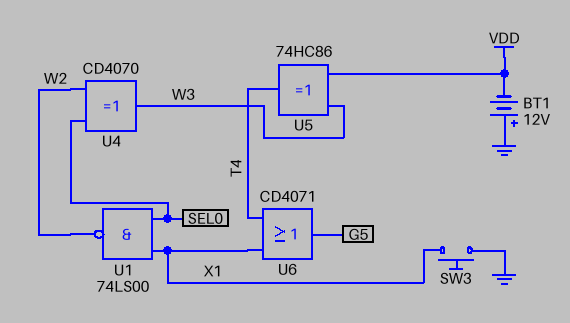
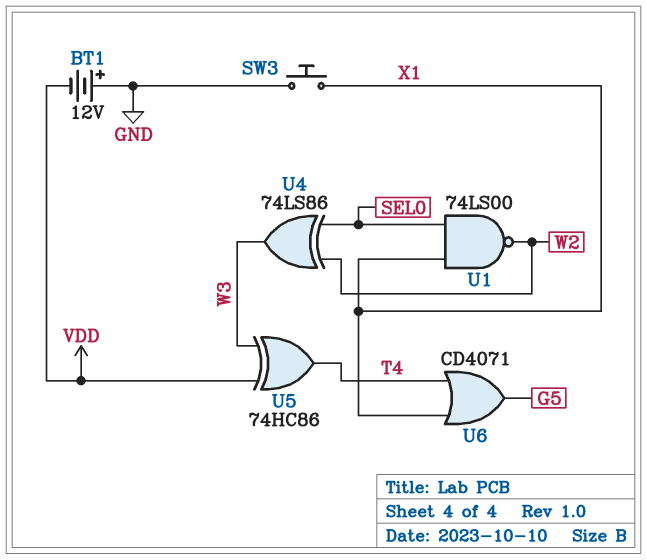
U4: XOR CD4070 (in SEL0, in W2, out W3) -> XOR 74LS86 (in SEL0, in W2, out W3)

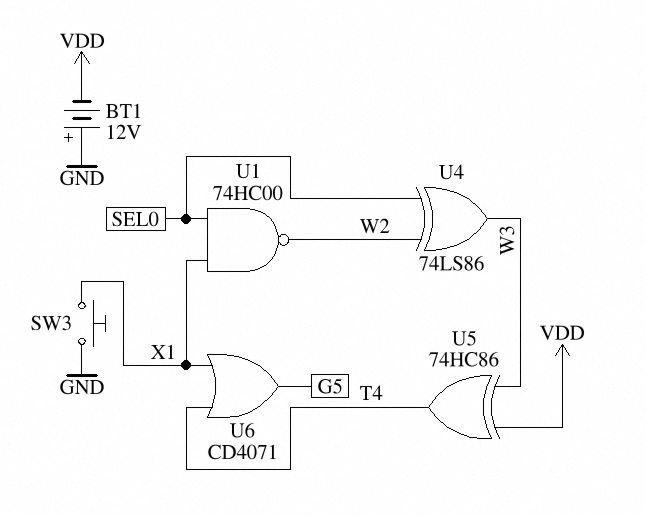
U1: NAND 74LS00 (in SEL0, in X1, out W2) -> NAND 74HC00 (in SEL0, in X1, out W2)

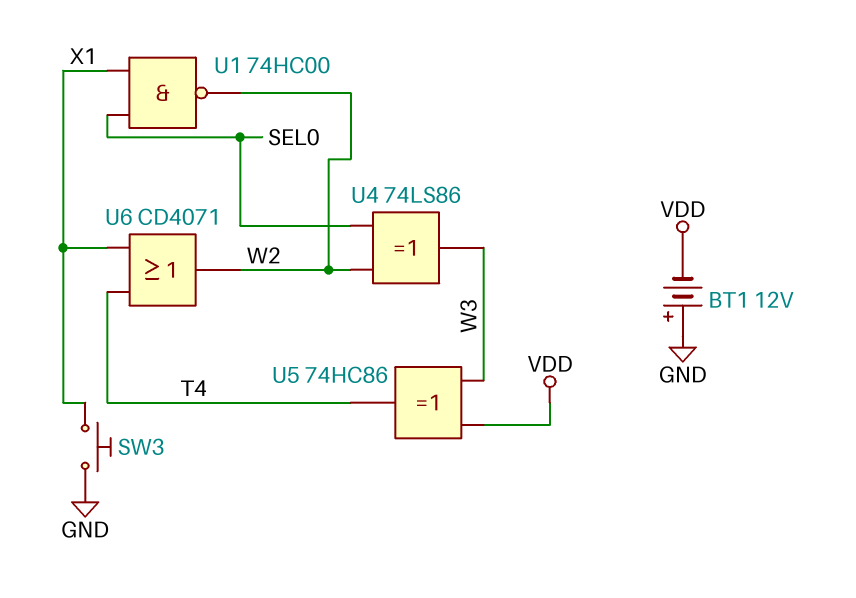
U6: OR CD4071 (in T4, in X1, out G5) -> OR CD4071 (in T4, in X1, out W2)

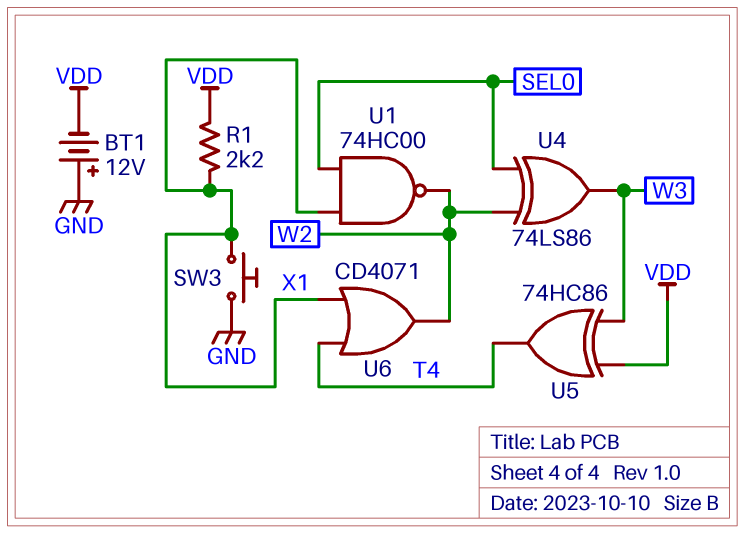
R1: none -> 2.2k (VDD, X1)

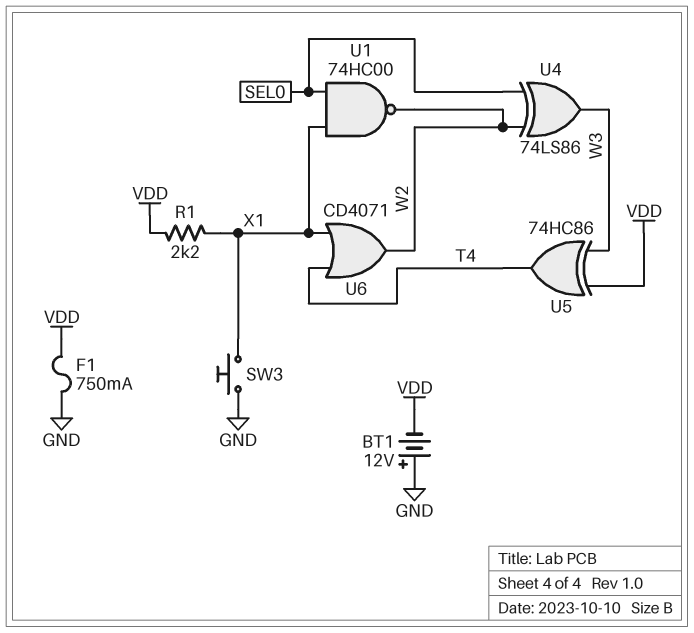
F1: none -> 750mA (GND, VDD)

